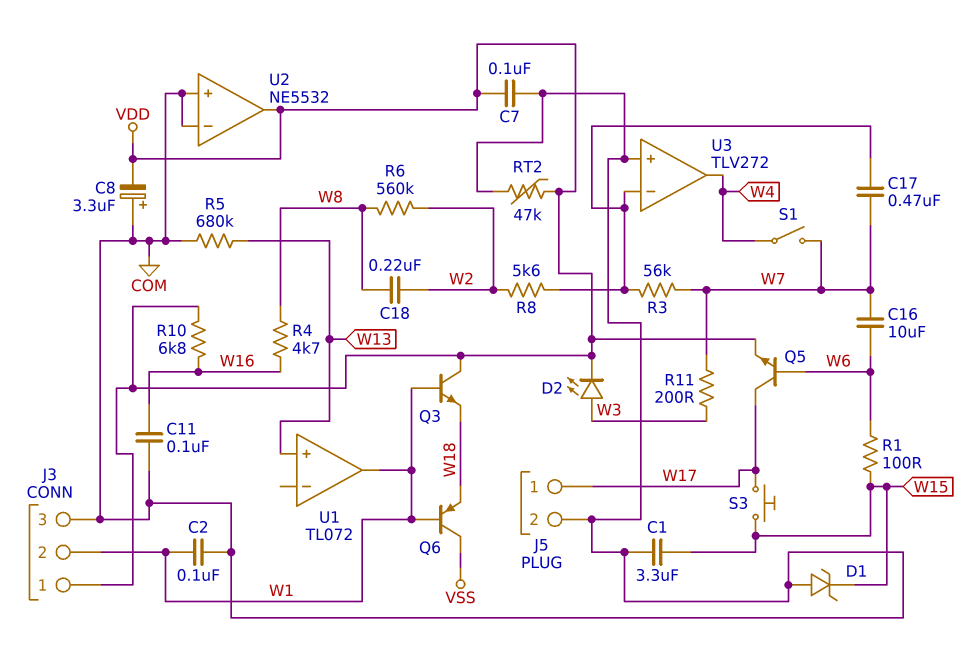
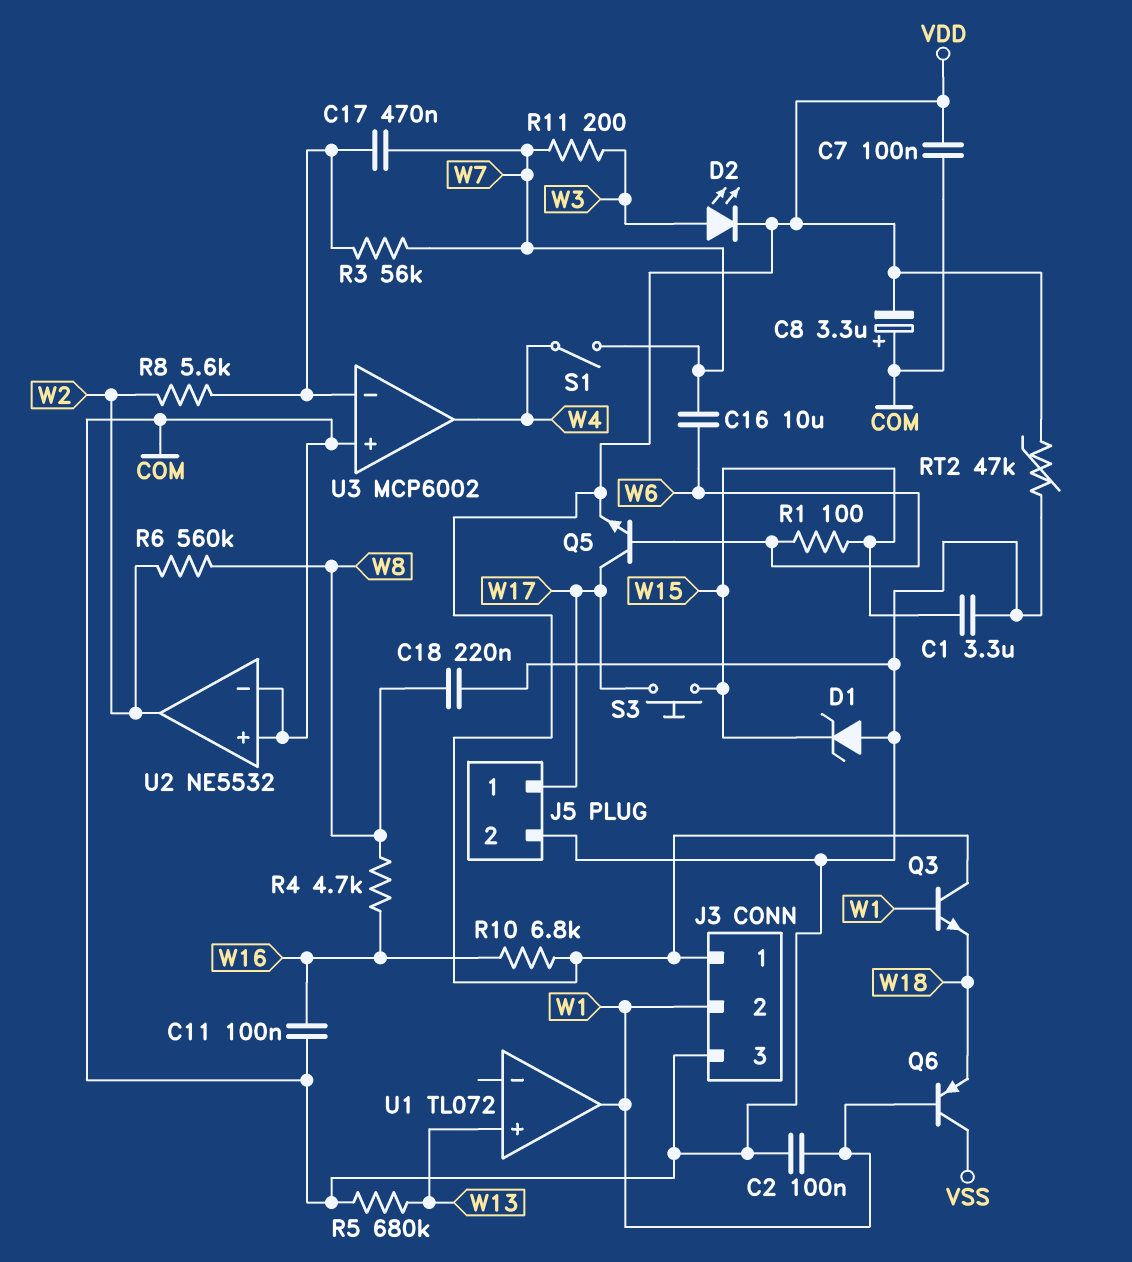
C18: 220nF (W2, W8) -> 220nF (COM, W8)
U2 pin out: VDD -> W2
U3: TLV272 -> MCP6002

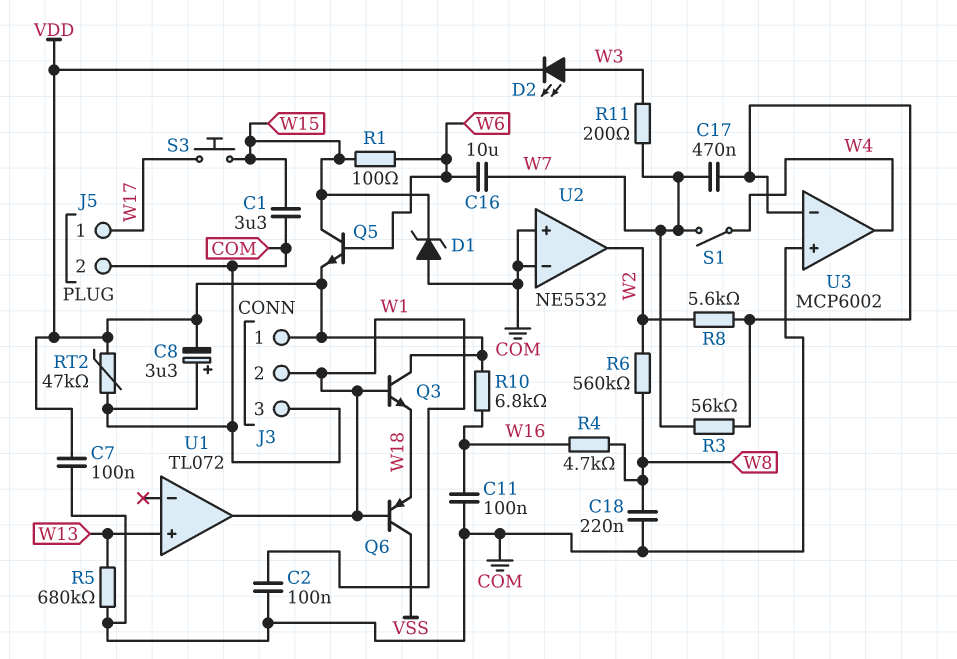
Q5: NPN (B W6, C W17, E VDD) -> NPN (B W6, C W15, E VDD)

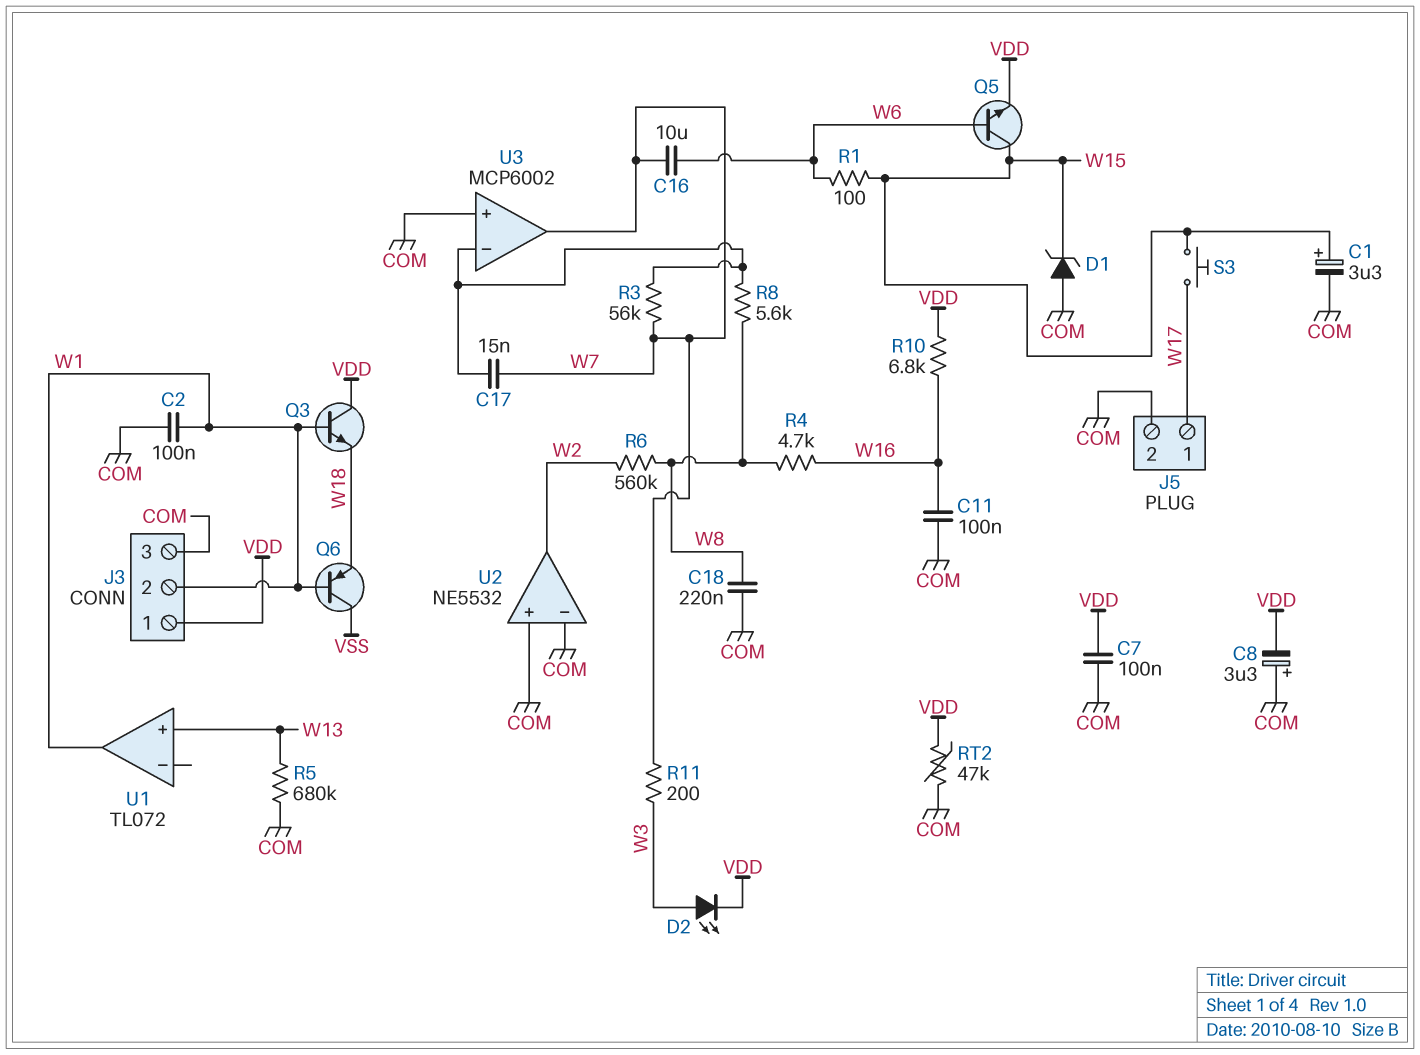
C1: 3.3uF (COM, W15) -> 3.3uF (plus W15, minus COM)
C17: 470nF (U3/in-, W7) -> 15nF (U3/in-, W7)
R8: 5.6k (U3/in-, W2) -> 5.6k (U3/in-, W8)
S1: switch (W4, W7) -> none
U3 pin out: W4 -> W7

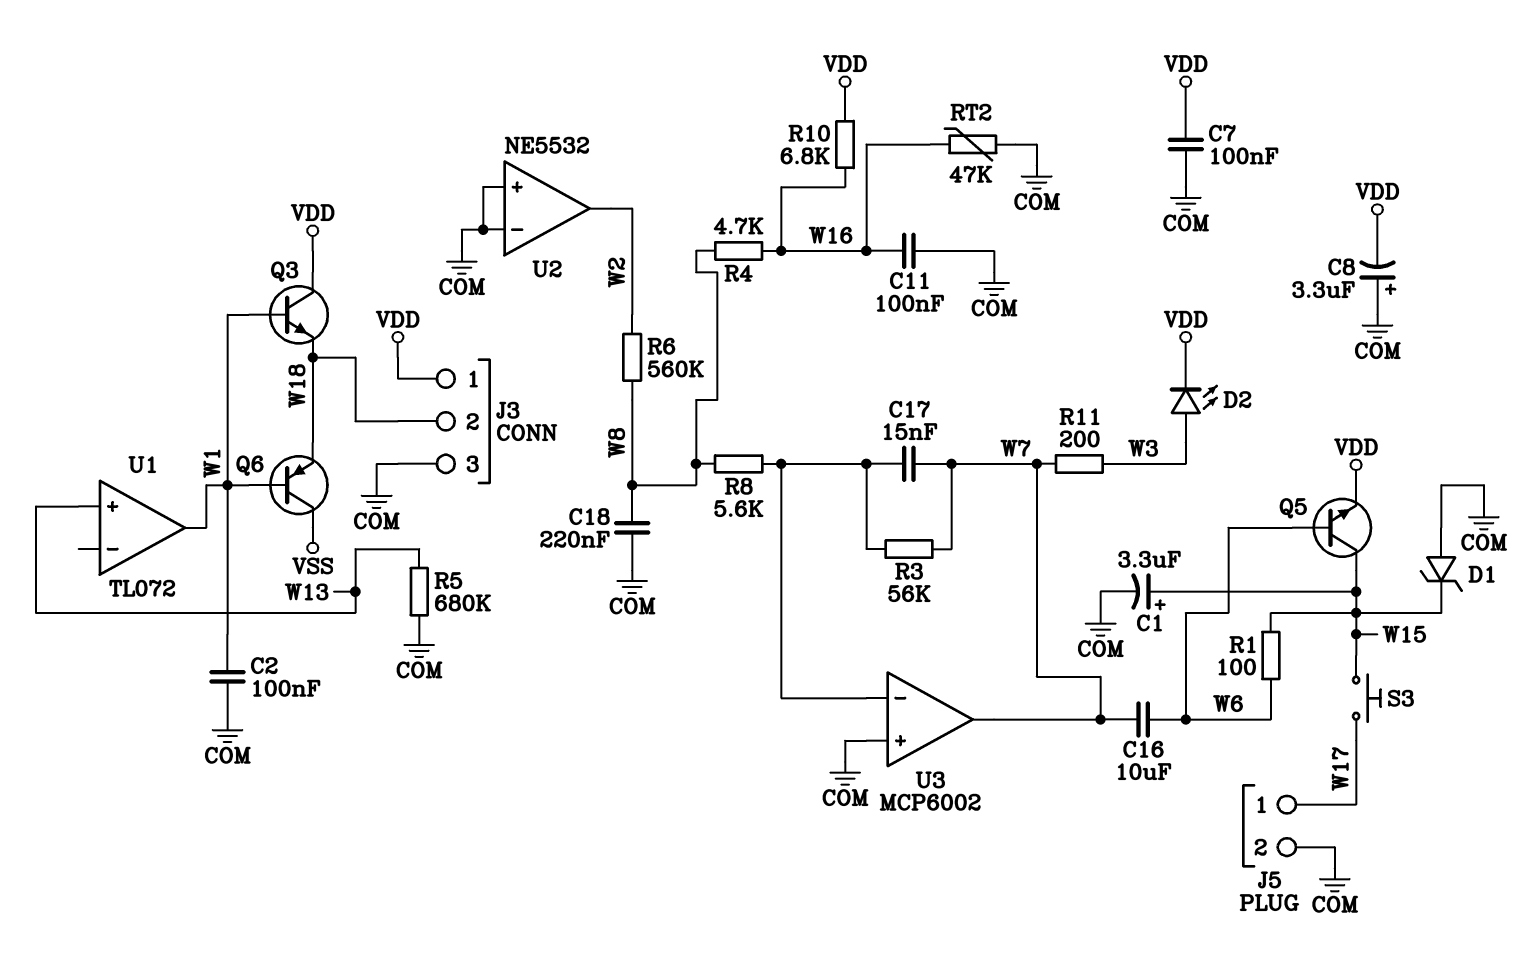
J3 pin 2: W1 -> W18
RT2: 47k (COM, VDD) -> 47k (COM, W16)

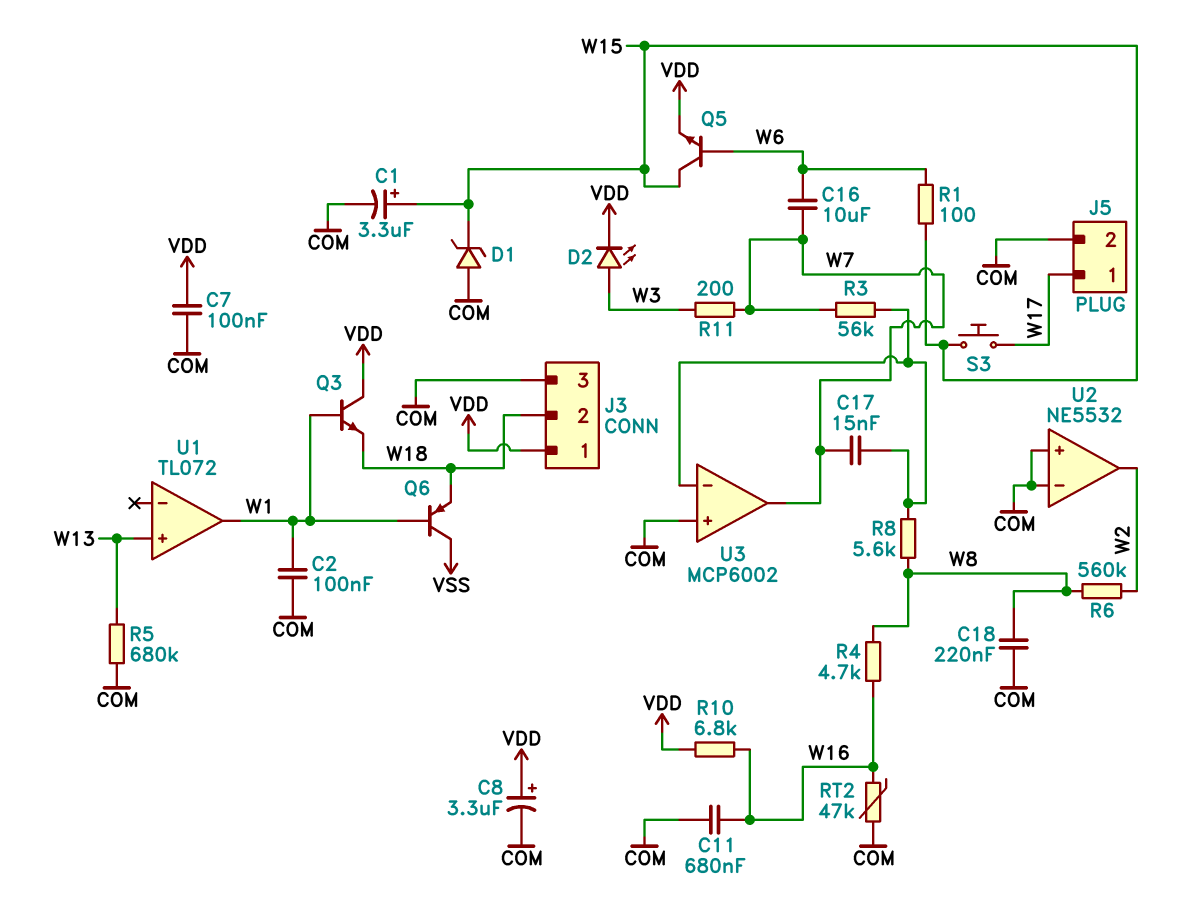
C8: 3.3uF (plus COM, minus VDD) -> 3.3uF (plus VDD, minus COM)
C11: 100nF (COM, W16) -> 680nF (COM, W16)

